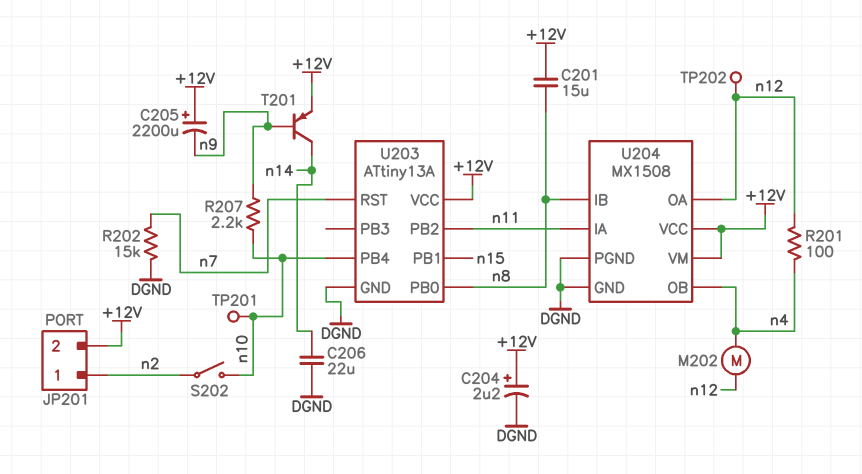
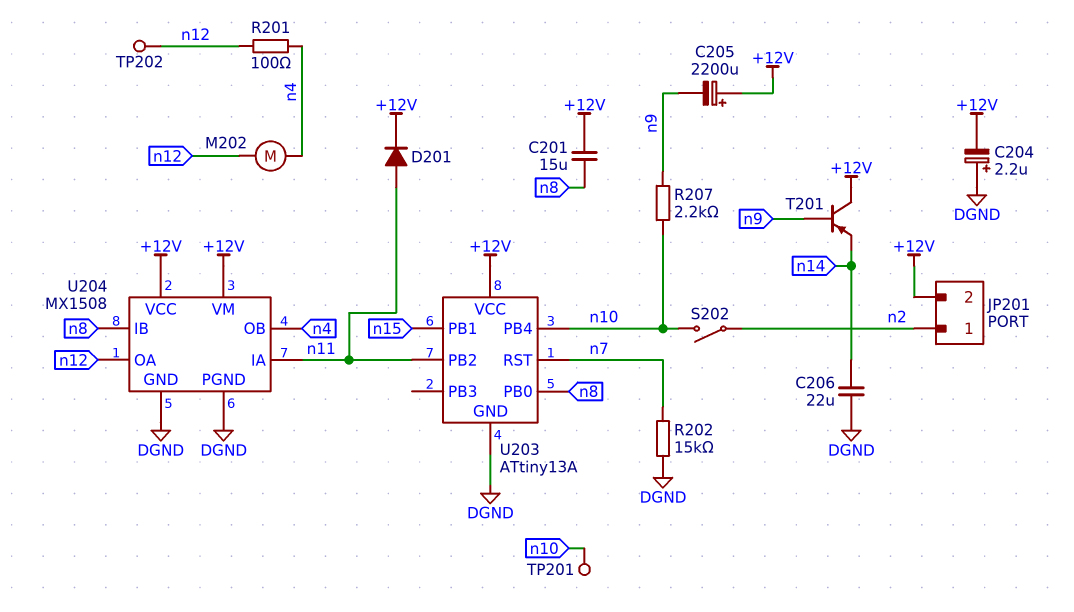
C204: 2.2uF (plus +12V, minus DGND) -> 2.2uF (plus DGND, minus +12V)
D201: none -> diode (A n11, K +12V)
T201: PNP (B n9, C n14, E +12V) -> PNP (B n9, C +12V, E n14)

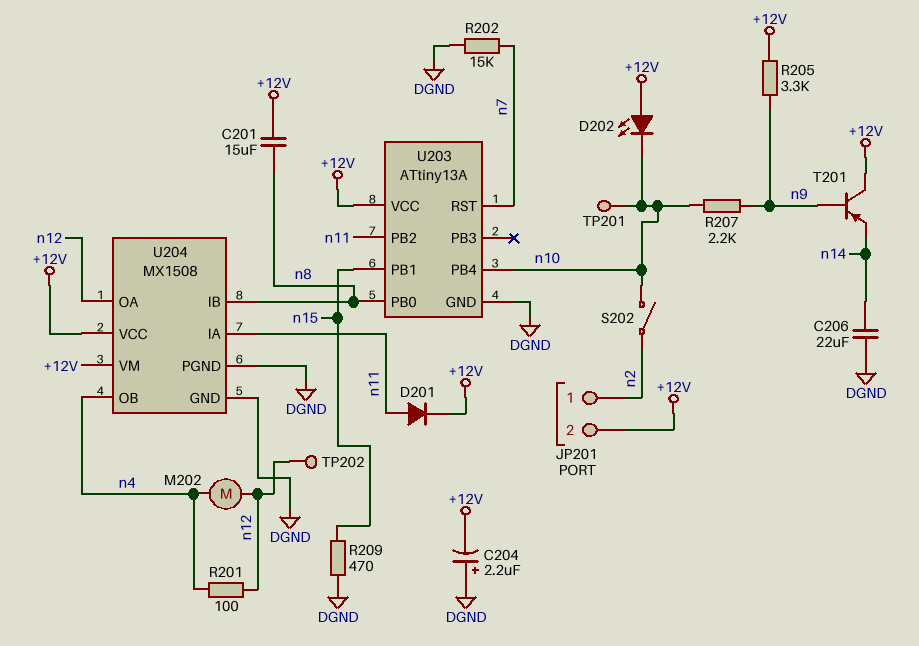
C205: 2200uF (plus +12V, minus n9) -> none
D202: none -> LED (A +12V, K n10)
R205: none -> 3.3k (+12V, n9)
R209: none -> 470 (DGND, n15)

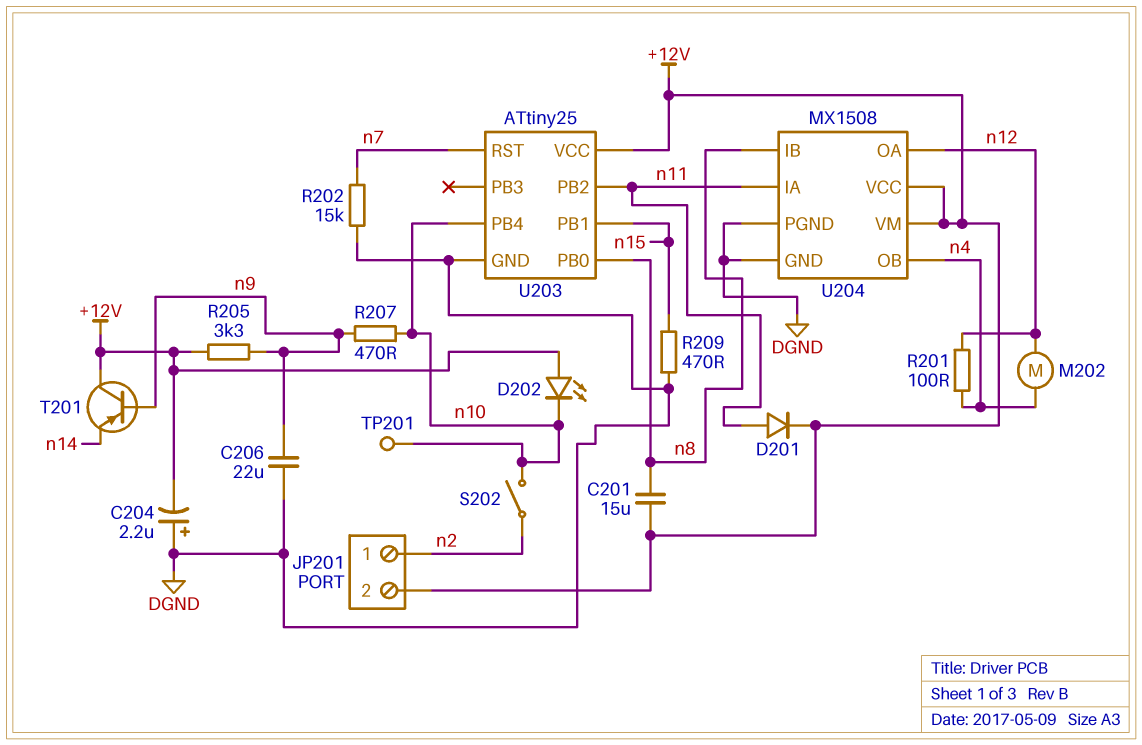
C206: 22uF (DGND, n14) -> 22uF (DGND, n9)
R207: 2.2k (n9, n10) -> 470 (n9, n10)
TP202: test point (n12) -> none
U203: ATtiny13A -> ATtiny25

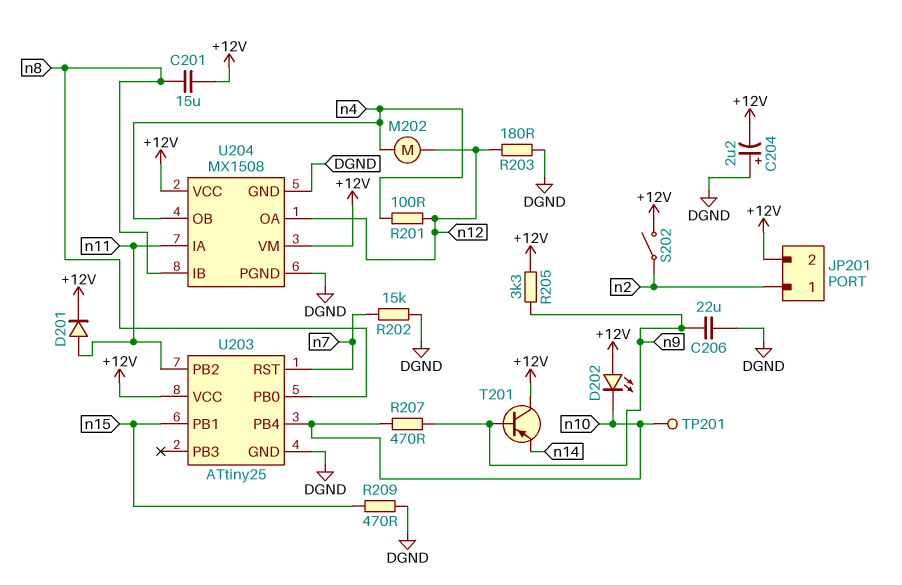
R203: none -> 180 (DGND, n12)
S202: switch (n2, n10) -> switch (+12V, n2)

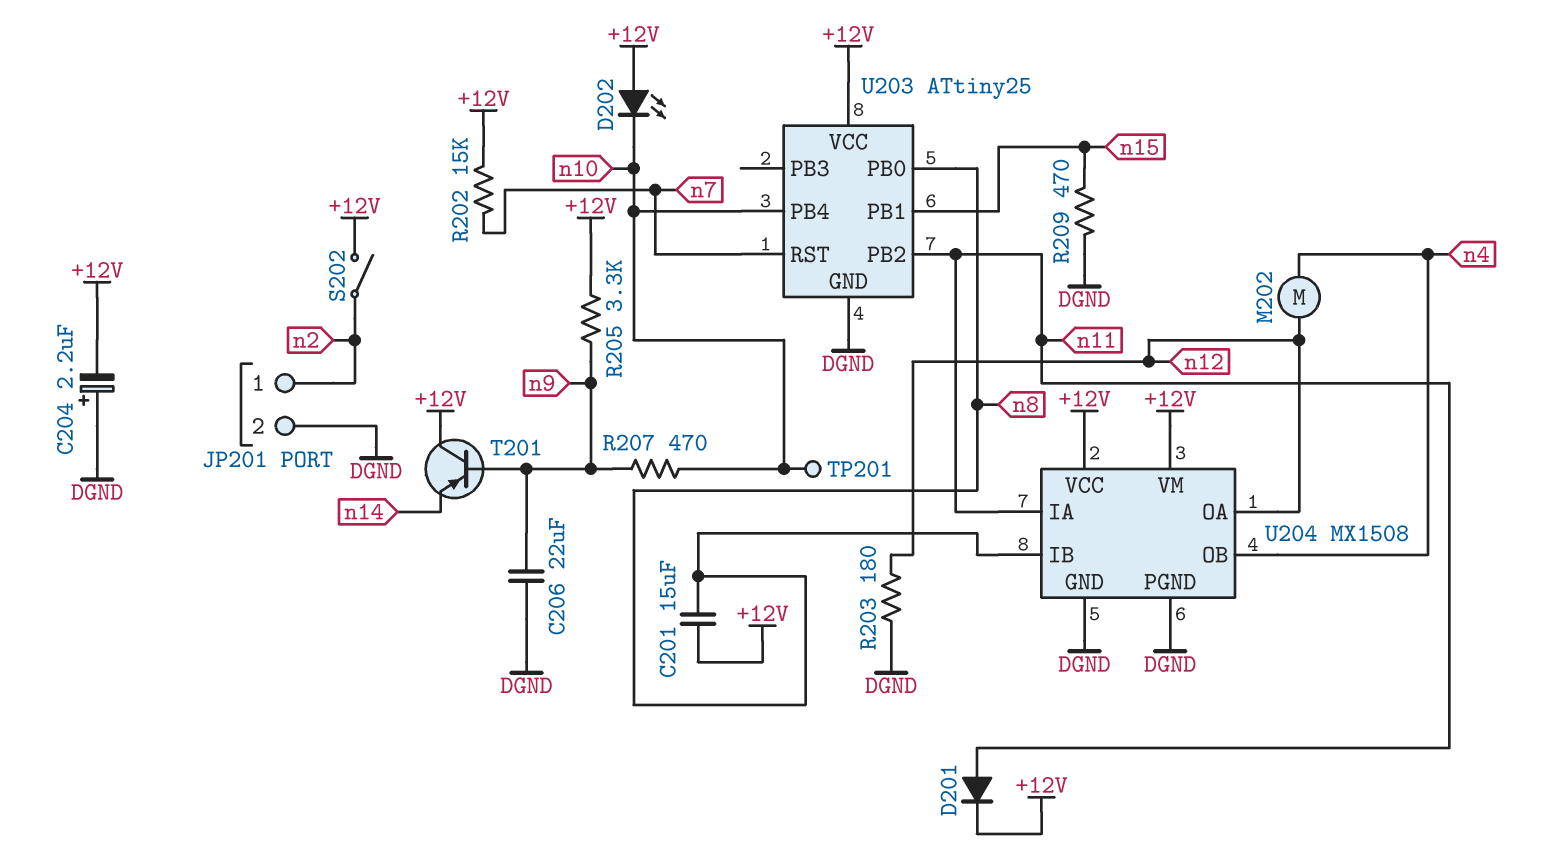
JP201 pin 2: +12V -> DGND
R201: 100 (n4, n12) -> none
R202: 15k (DGND, n7) -> 15k (+12V, n7)

